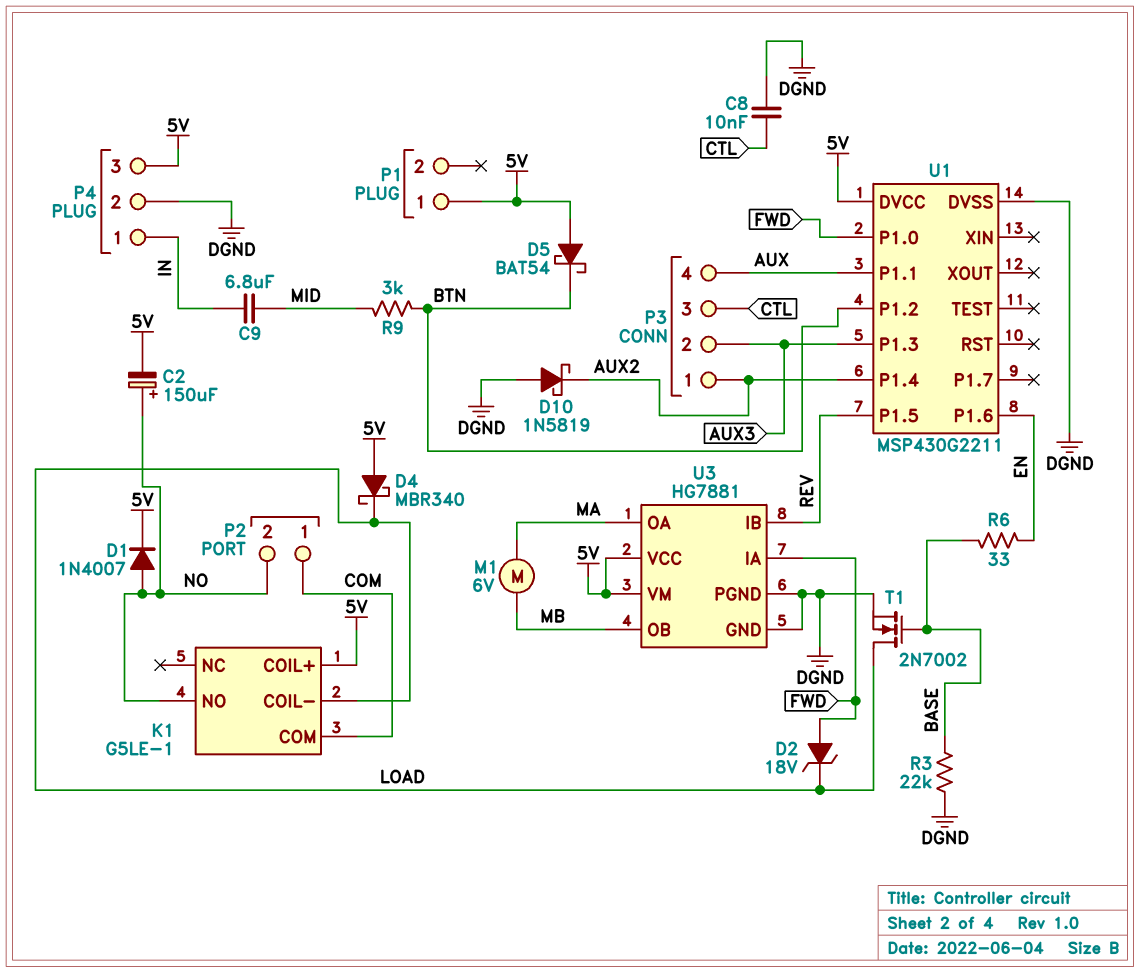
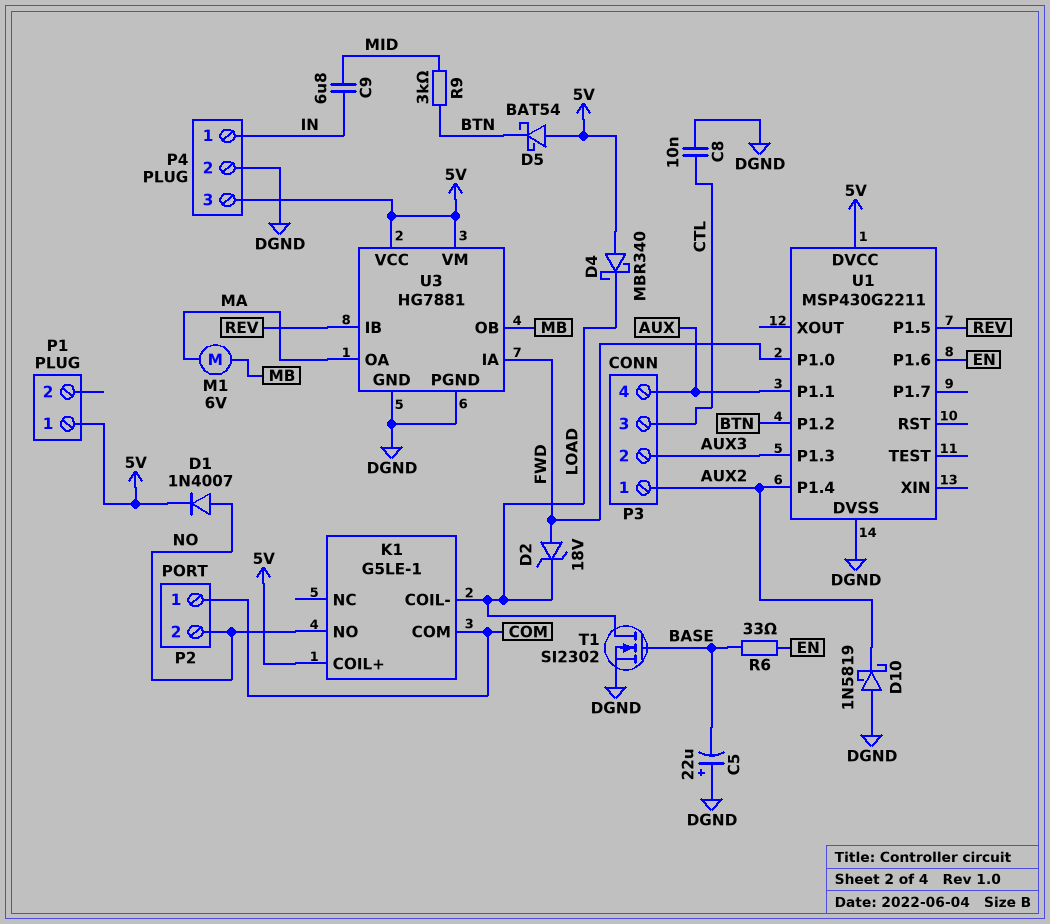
C2: 150uF (plus NO, minus 5V) -> none
C5: none -> 22uF (plus DGND, minus BASE)
R3: 22k (BASE, DGND) -> none
T1: NMOS 2N7002 (G BASE, D LOAD, S DGND) -> NMOS SI2302 (G BASE, D LOAD, S DGND)

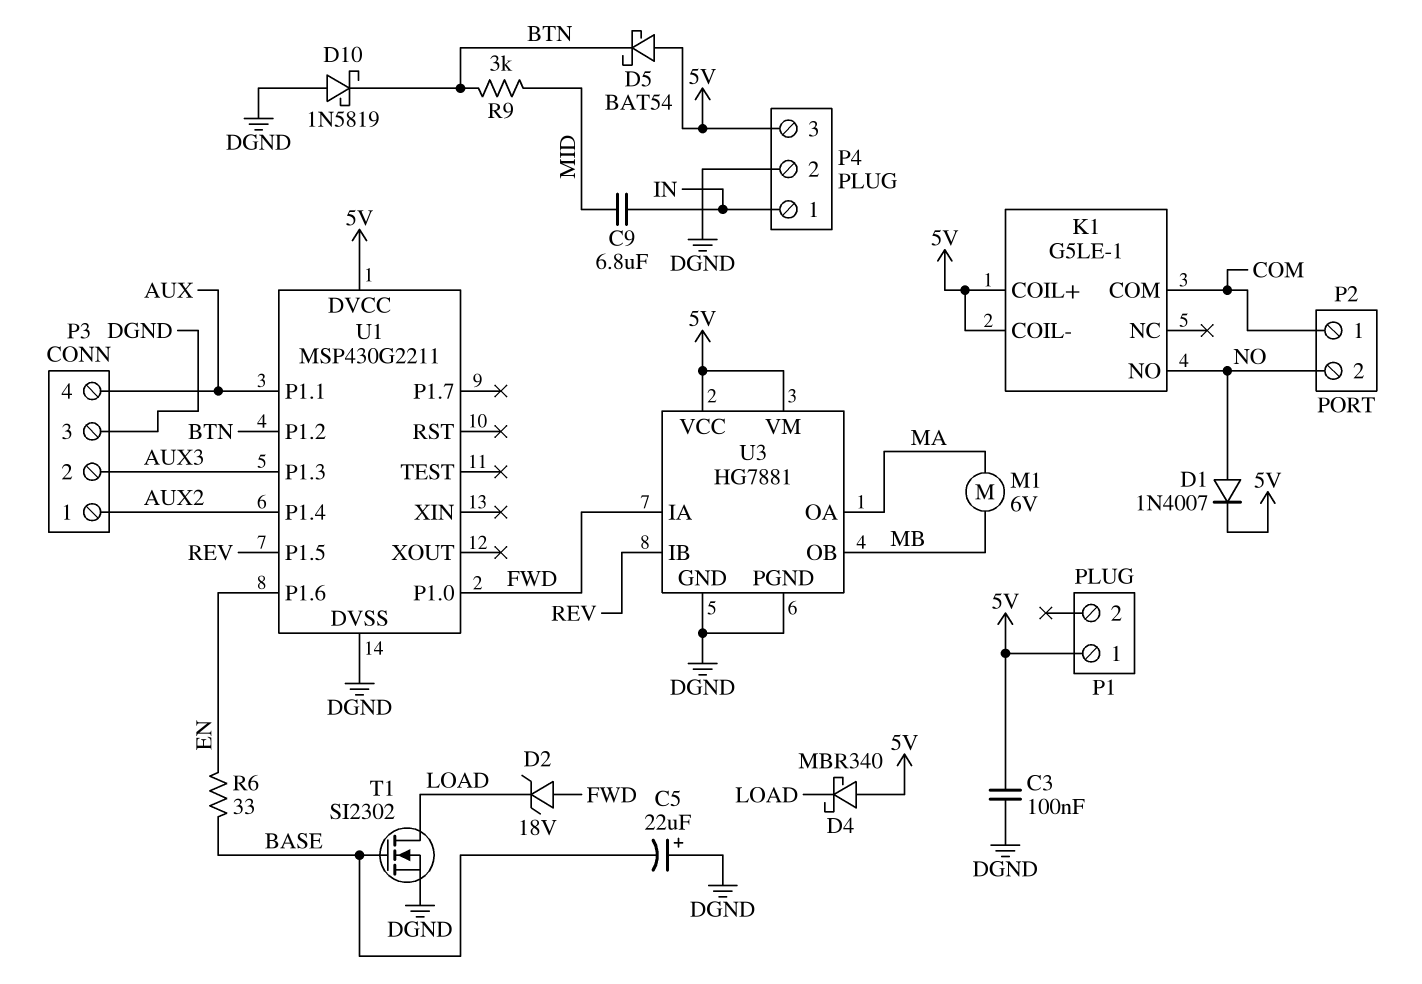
C3: none -> 100nF (5V, DGND)
C8: 10nF (CTL, DGND) -> none
D10: schottky 1N5819 (A DGND, K AUX2) -> schottky 1N5819 (A DGND, K BTN)
K1 pin COIL-: LOAD -> 5V
P3 pin 3: CTL -> DGND

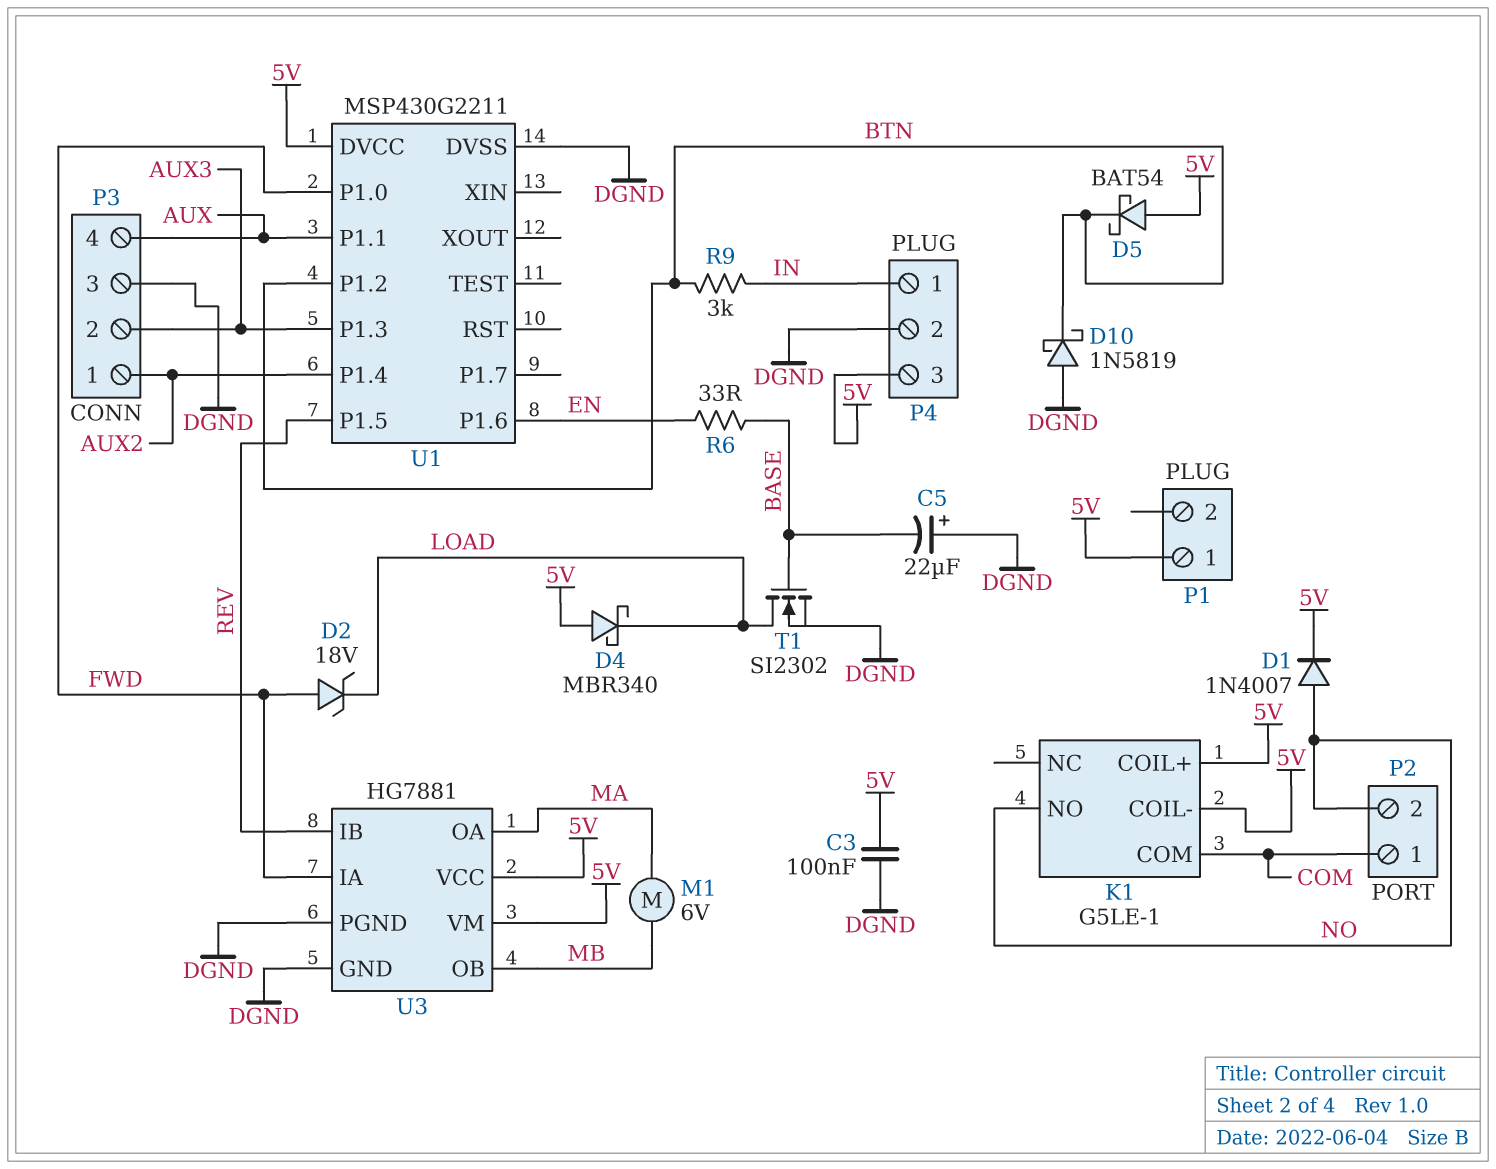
C9: 6.8uF (IN, MID) -> none
R9: 3k (BTN, MID) -> 3k (BTN, IN)

